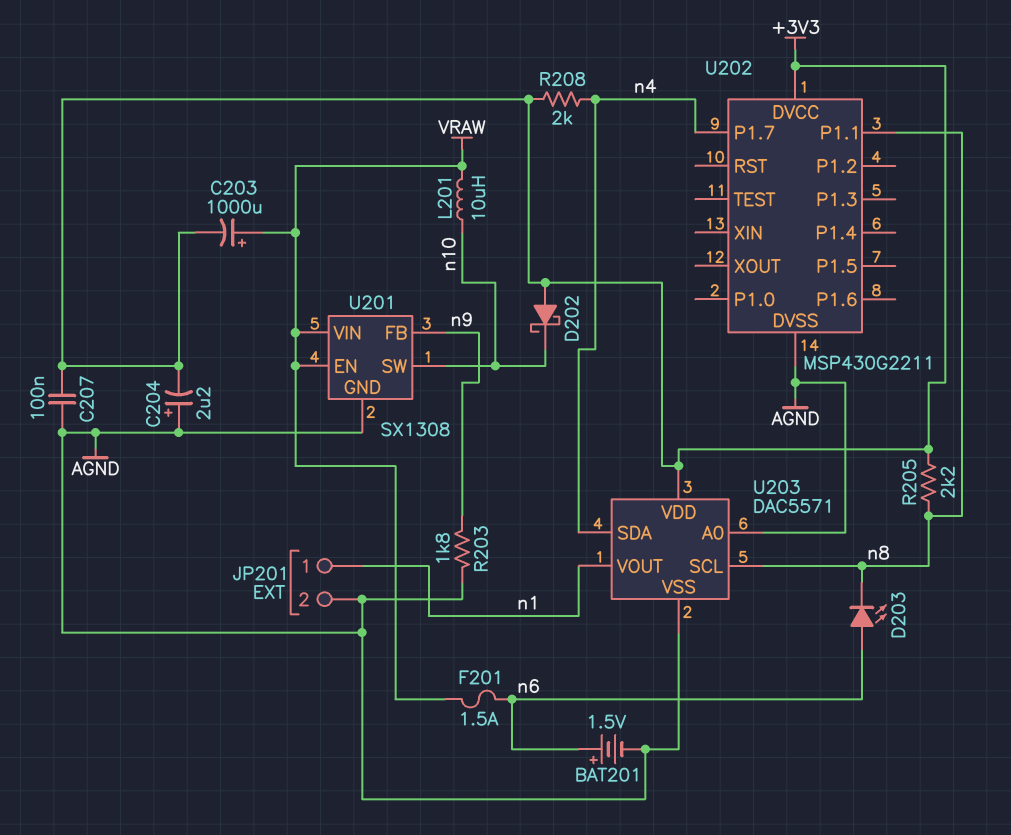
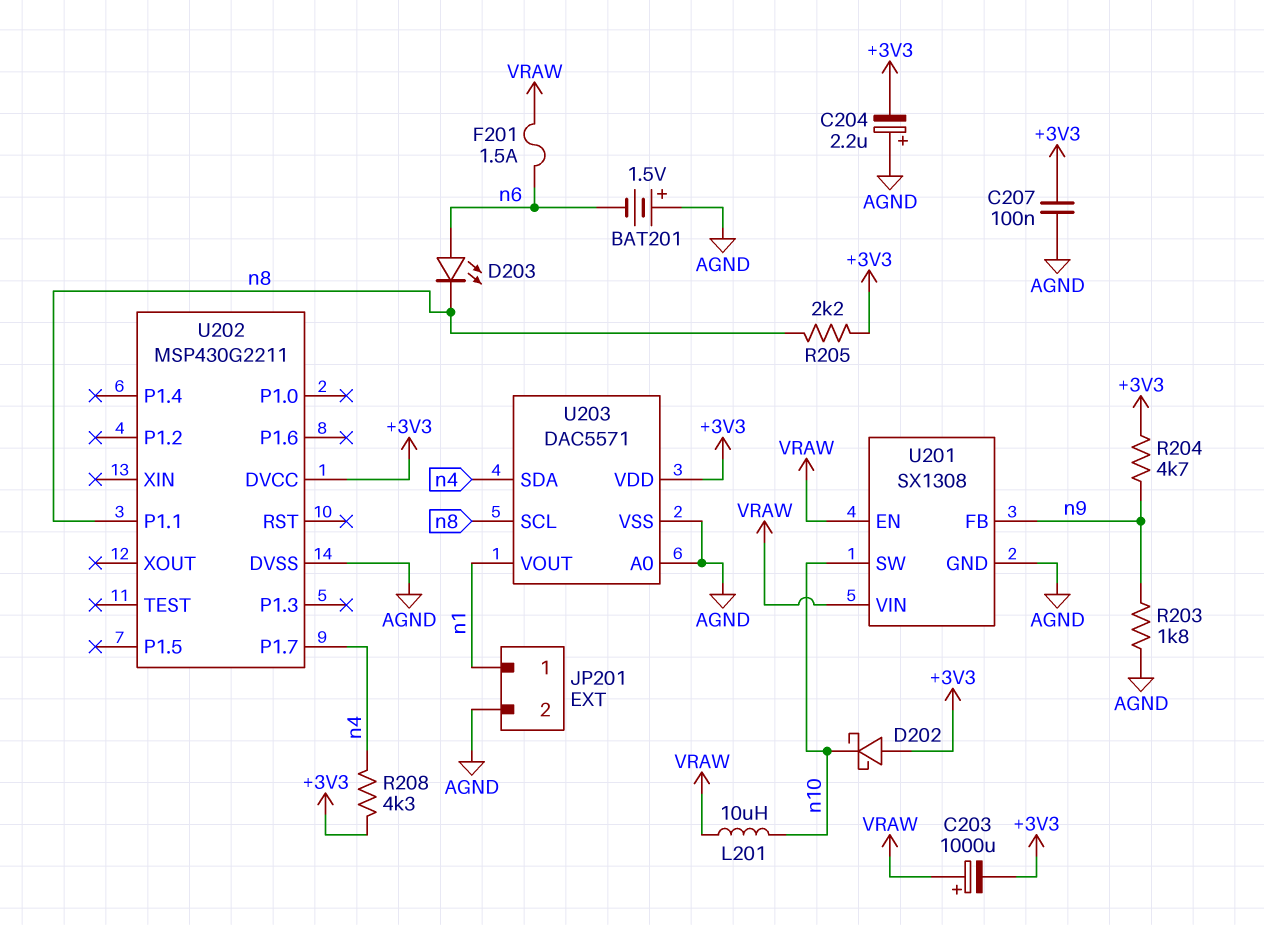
BAT201: 1.5V (plus n6, minus AGND) -> 1.5V (plus AGND, minus n6)
R204: none -> 4.7k (+3V3, n9)
R208: 2k (+3V3, n4) -> 4.3k (+3V3, n4)

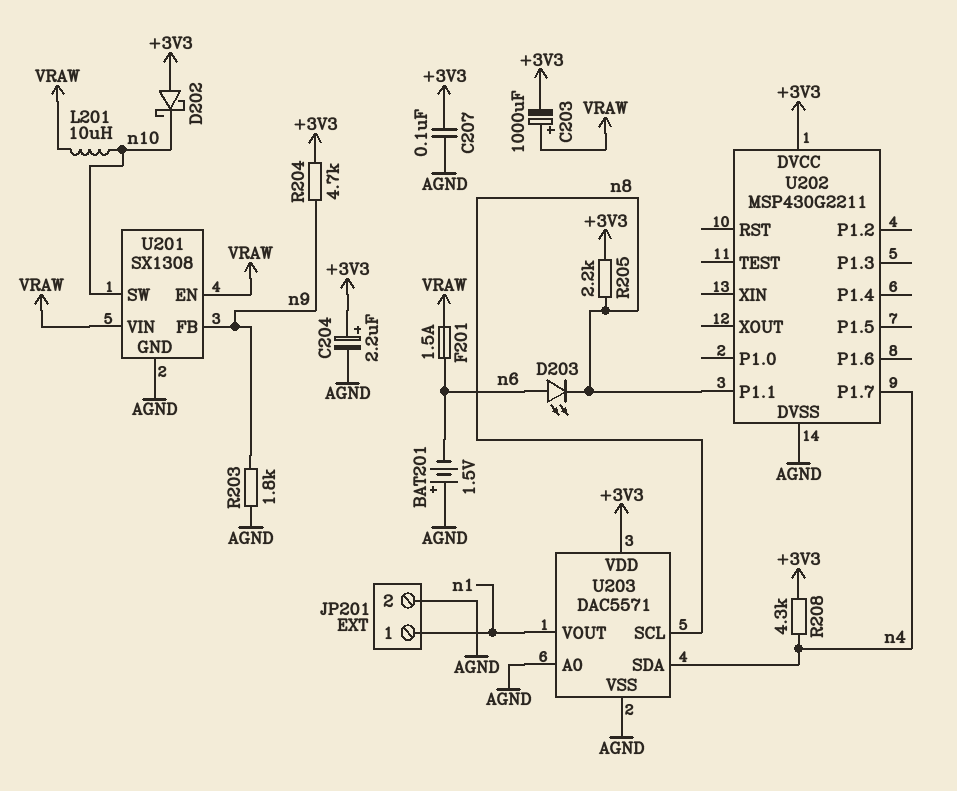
C204: 2.2uF (plus AGND, minus +3V3) -> 2.2uF (plus +3V3, minus AGND)

